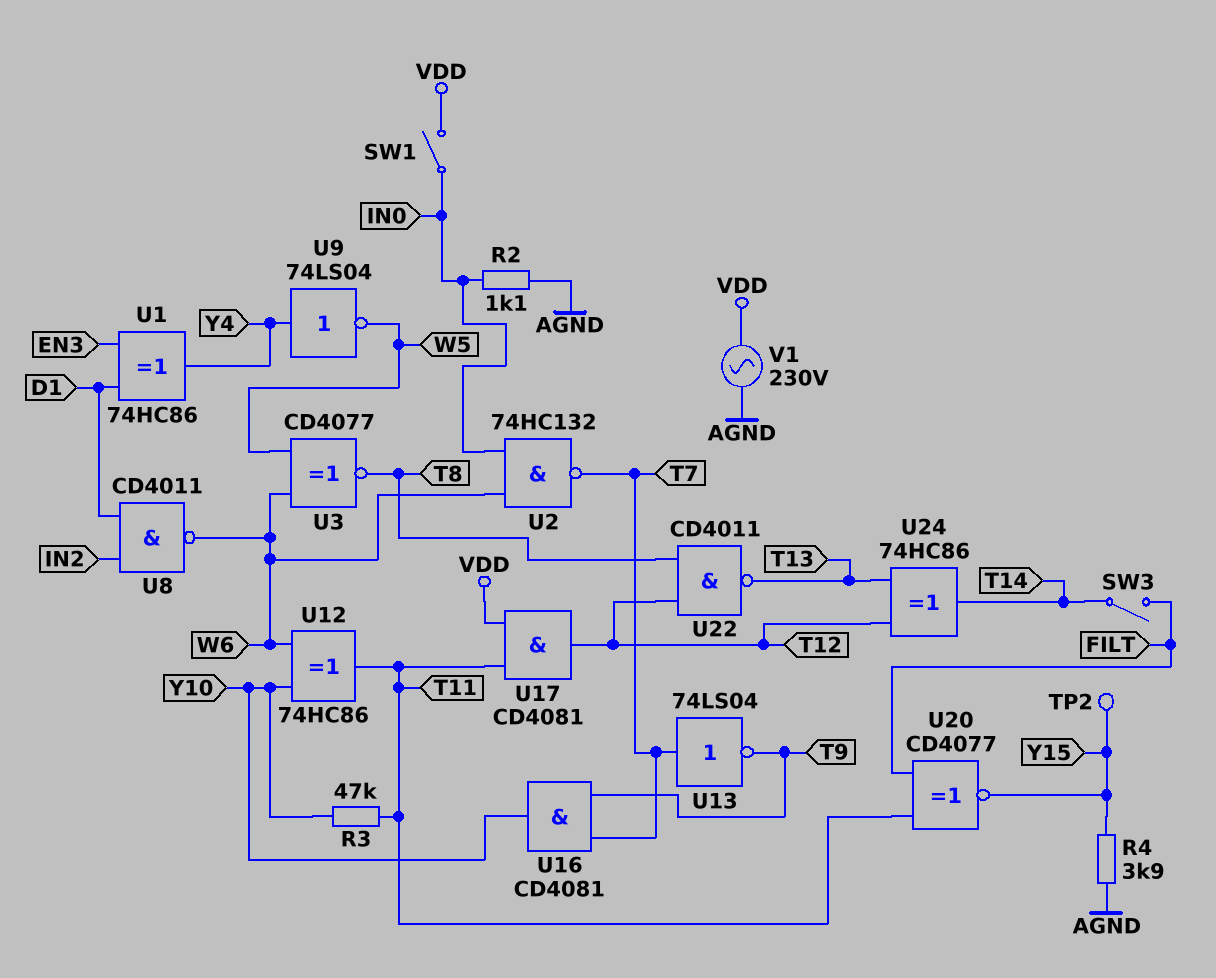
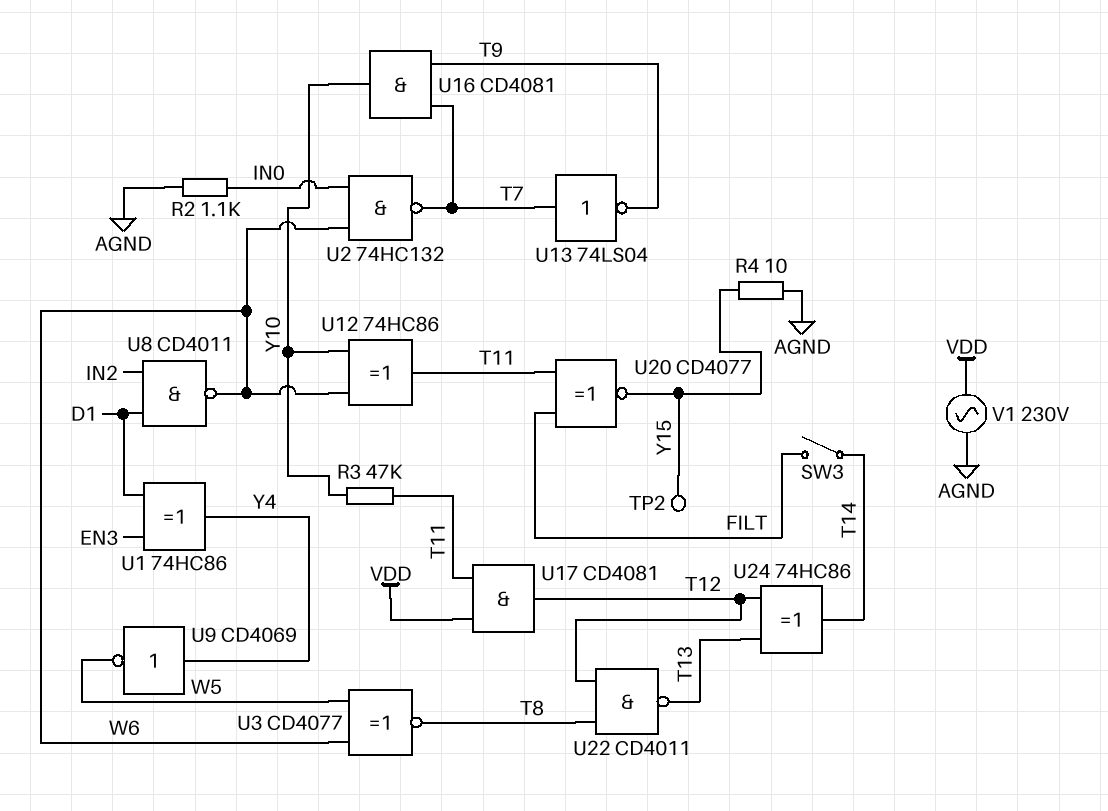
R4: 3.9k (AGND, Y15) -> 10 (AGND, Y15)
SW1: switch (IN0, VDD) -> none
U9: NOT 74LS04 (in Y4, out W5) -> NOT CD4069 (in Y4, out W5)

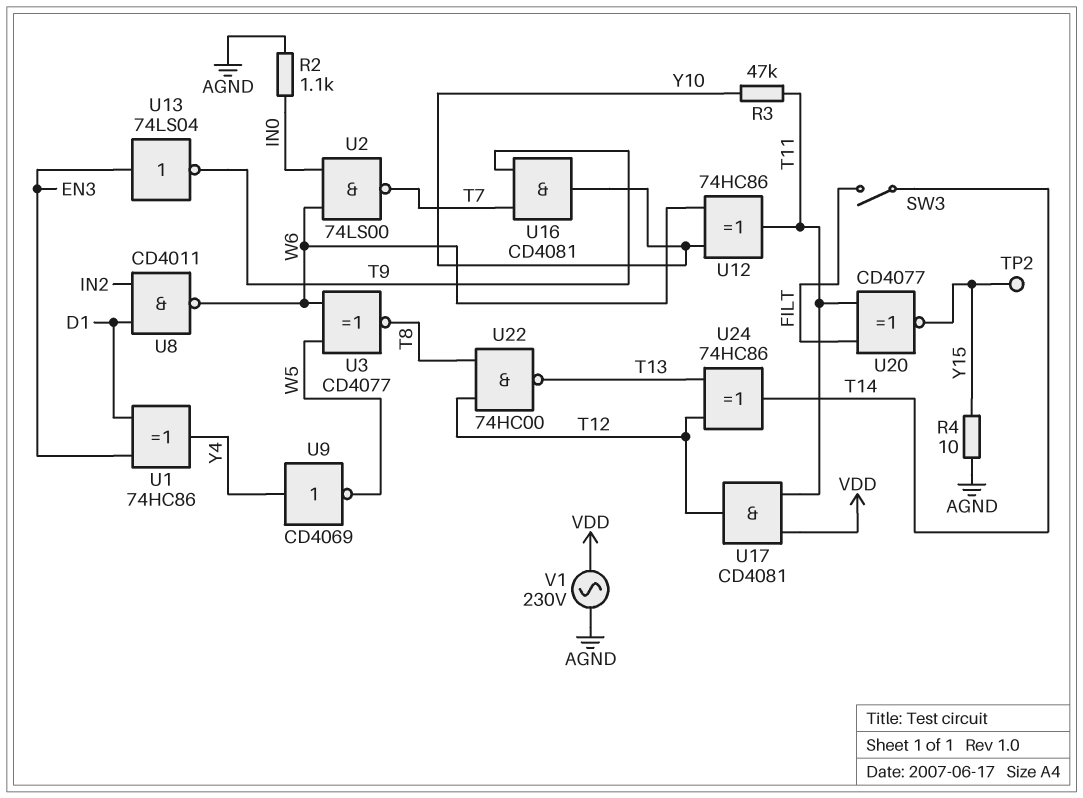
U2: NAND 74HC132 (in IN0, in W6, out T7) -> NAND 74LS00 (in IN0, in W6, out T7)
U13: NOT 74LS04 (in T7, out T9) -> NOT 74LS04 (in EN3, out T9)
U22: NAND CD4011 (in T8, in T12, out T13) -> NAND 74HC00 (in T8, in T12, out T13)

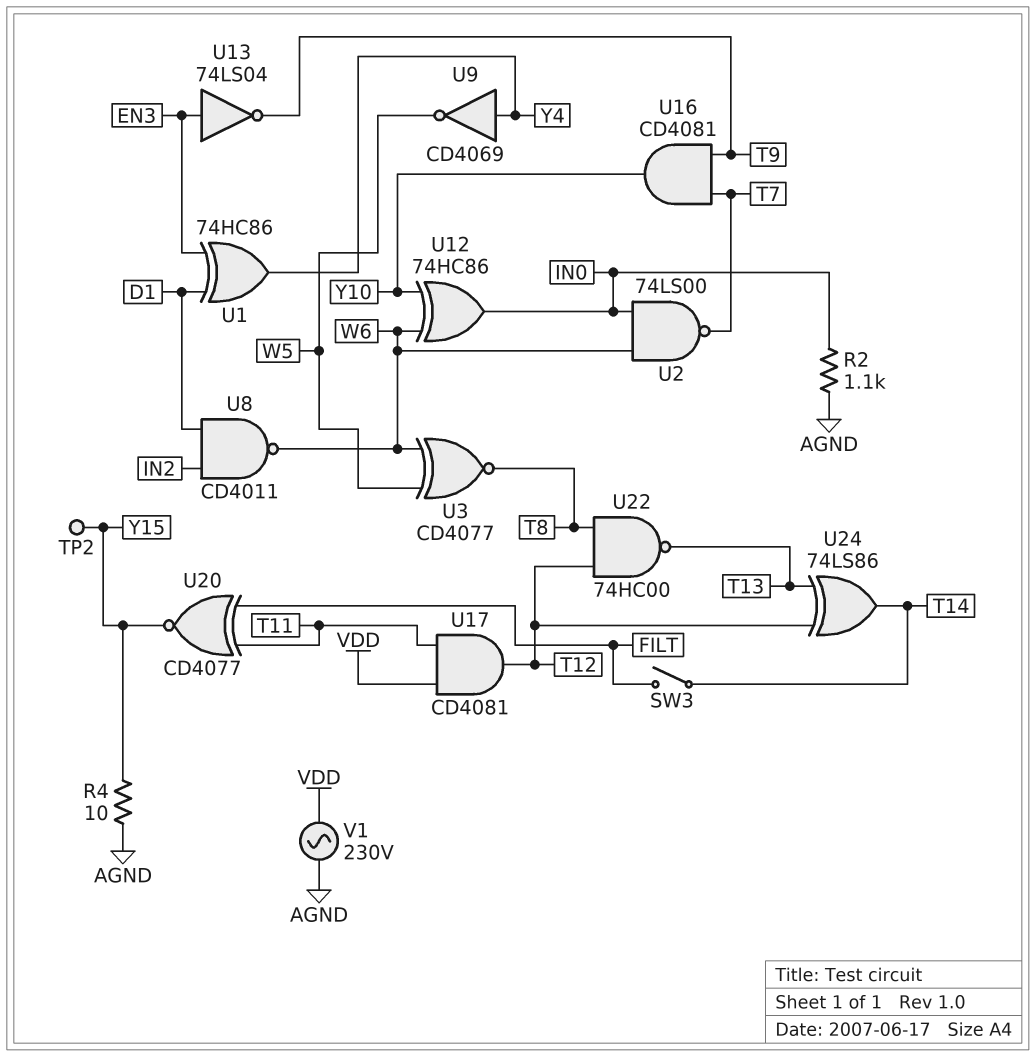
R3: 47k (T11, Y10) -> none
U12: XOR 74HC86 (in W6, in Y10, out T11) -> XOR 74HC86 (in W6, in Y10, out IN0)
U24: XOR 74HC86 (in T12, in T13, out T14) -> XOR 74LS86 (in T12, in T13, out T14)

